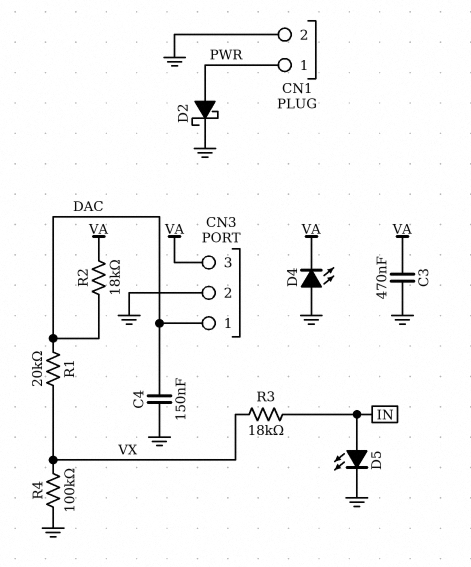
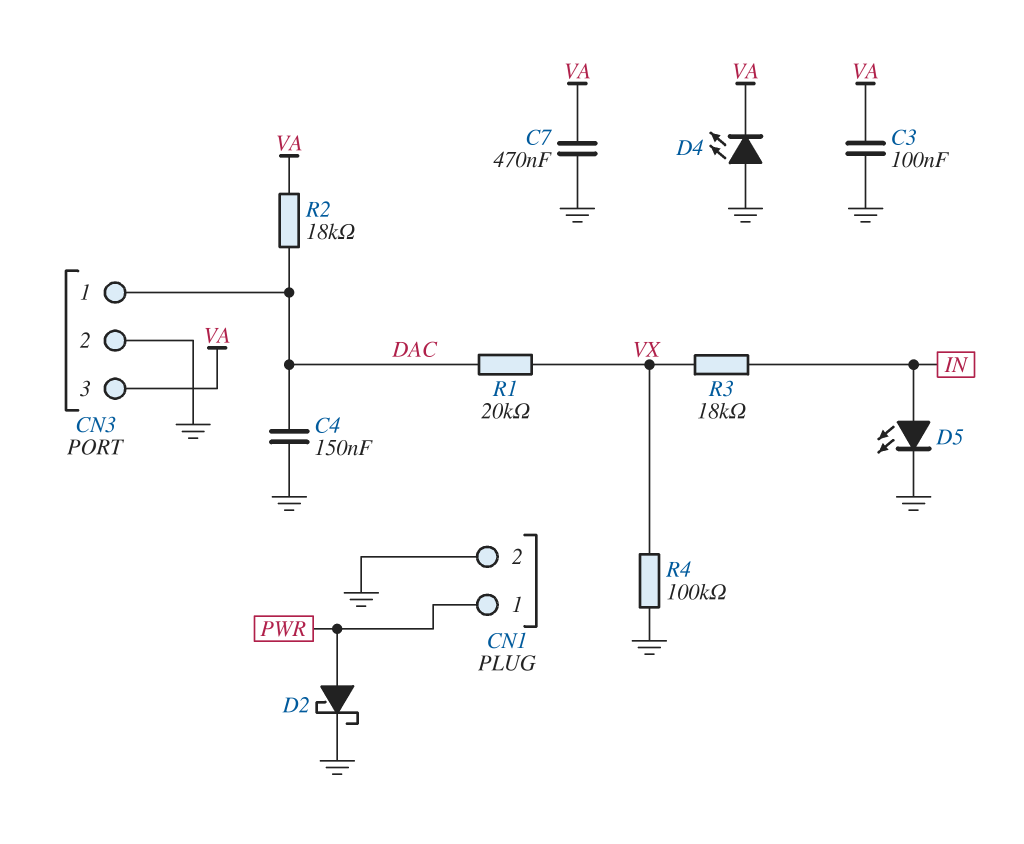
C3: 470nF (GND, VA) -> 100nF (GND, VA)
C7: none -> 470nF (GND, VA)

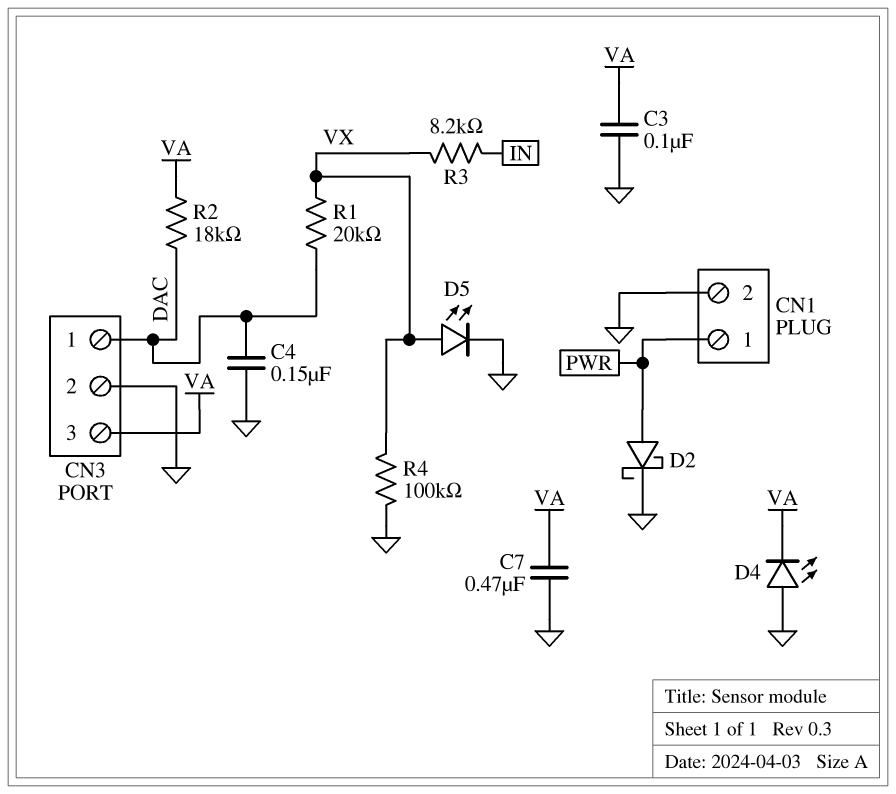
D5: LED (A IN, K GND) -> LED (A VX, K GND)
R3: 18k (IN, VX) -> 8.2k (IN, VX)

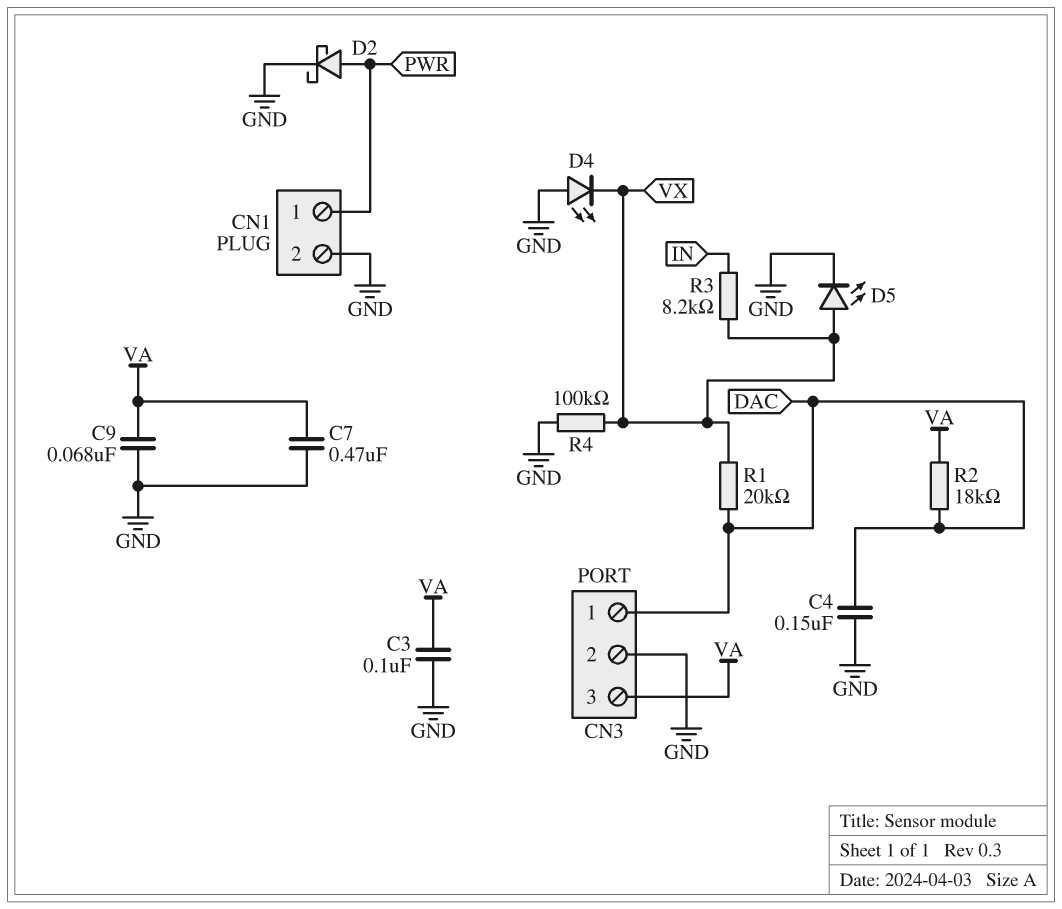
C9: none -> 68nF (GND, VA)
D4: LED (A GND, K VA) -> LED (A GND, K VX)

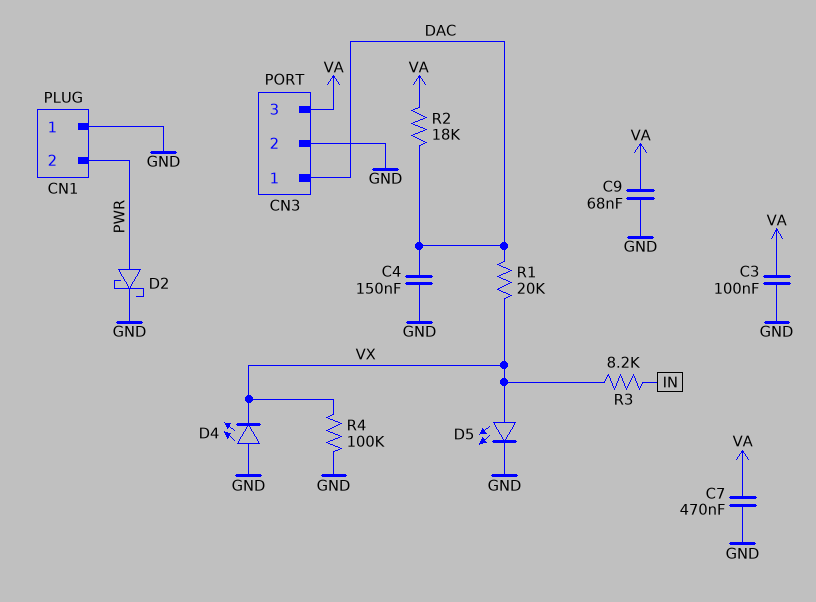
CN1 pin 1: PWR -> GND
CN1 pin 2: GND -> PWR

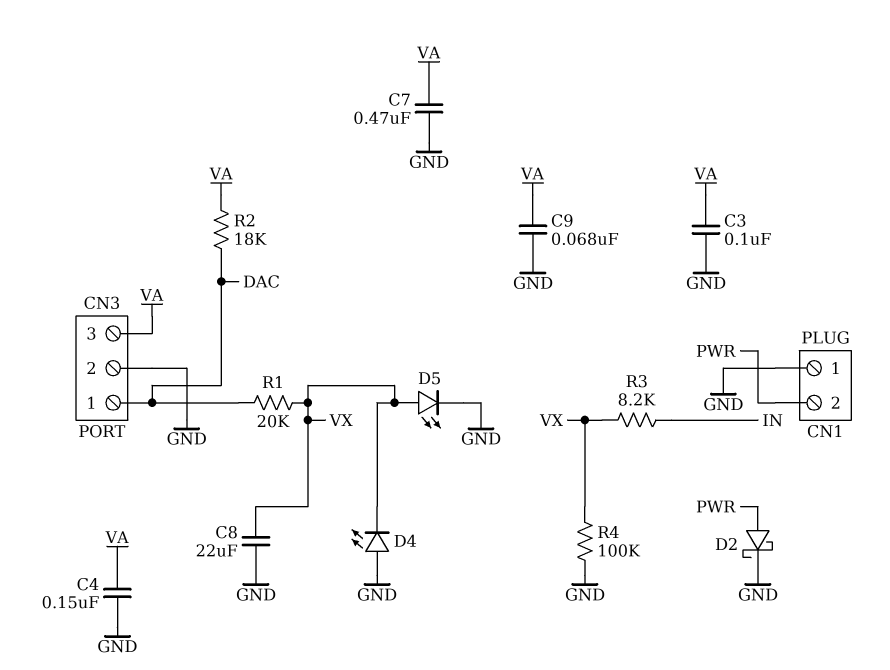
C4: 150nF (DAC, GND) -> 150nF (GND, VA)
C8: none -> 22uF (GND, VX)

